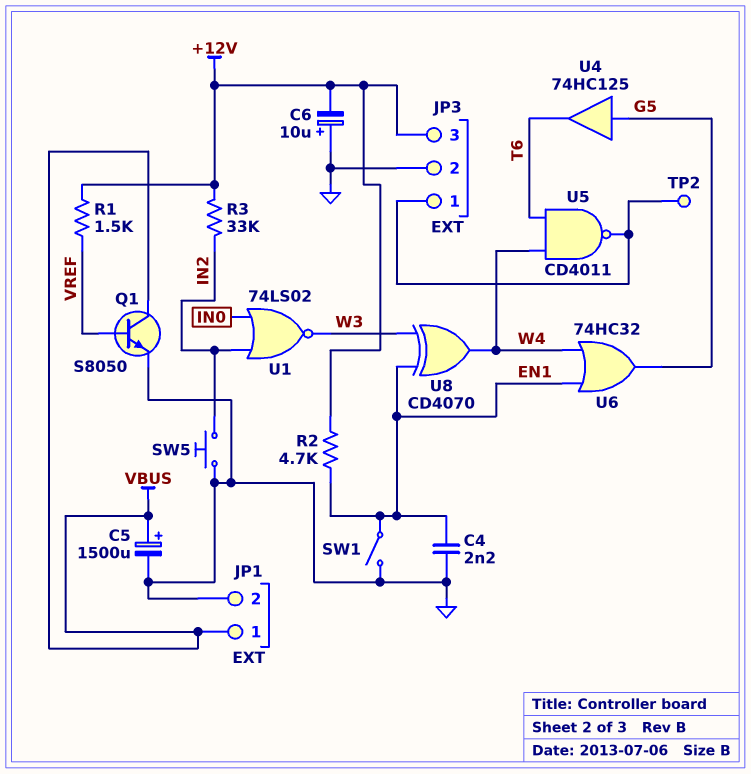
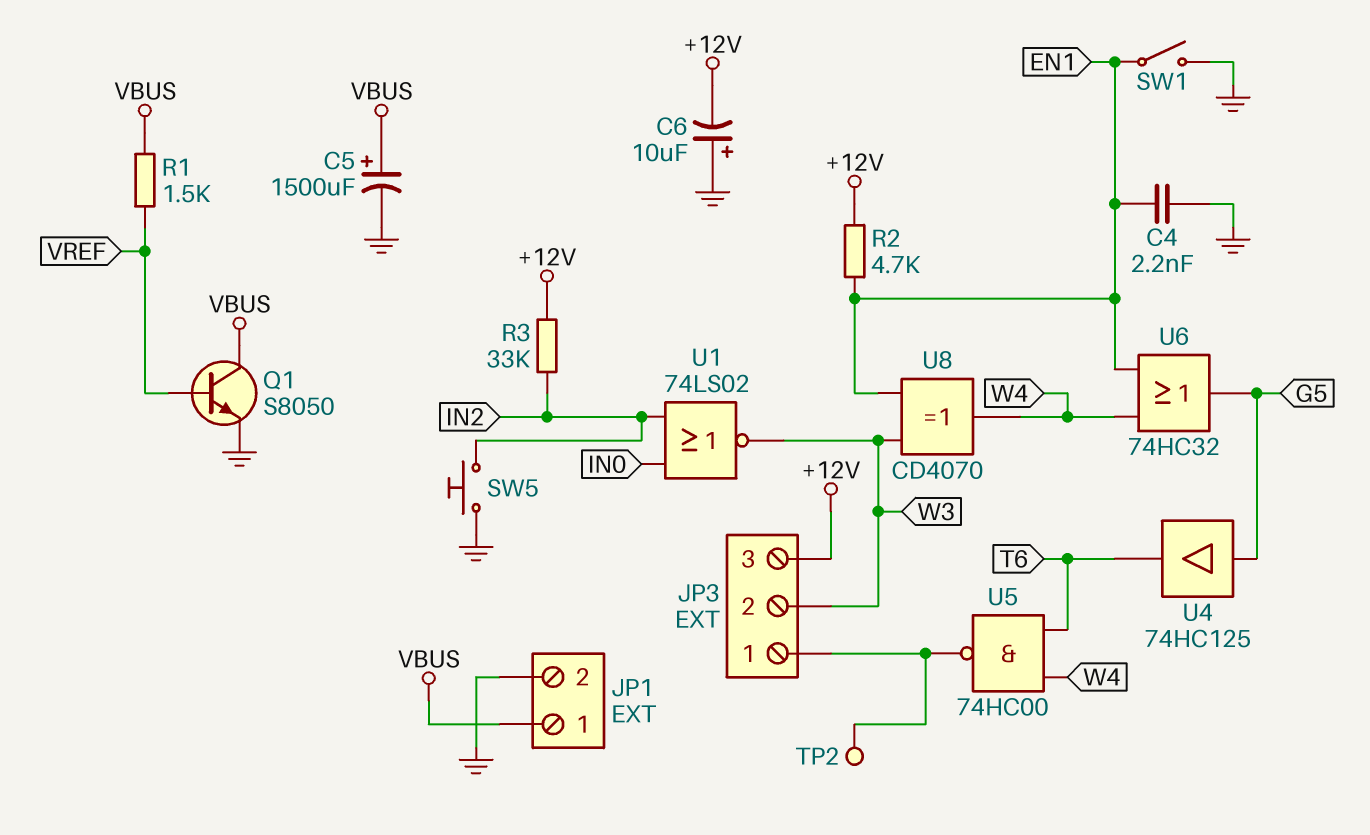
JP3 pin 2: GND -> W3
R1: 1.5k (+12V, VREF) -> 1.5k (VBUS, VREF)
U5: NAND CD4011 (in T6, in W4, out JP3/1) -> NAND 74HC00 (in T6, in W4, out JP3/1)

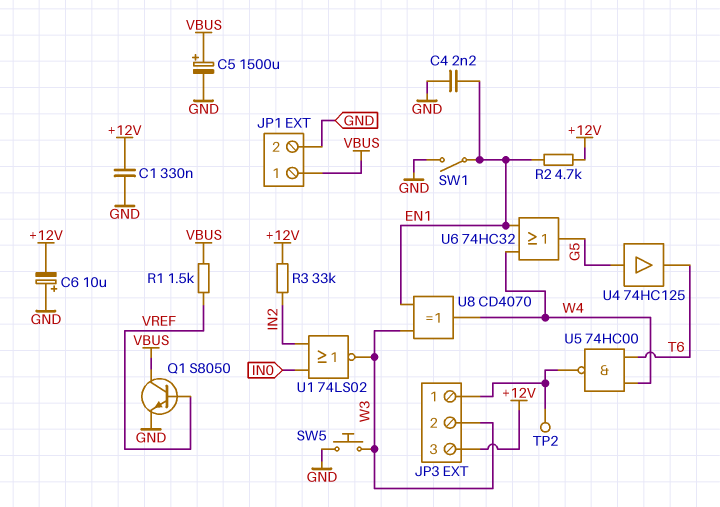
C1: none -> 330nF (+12V, GND)
SW5: button (GND, IN2) -> button (GND, W3)

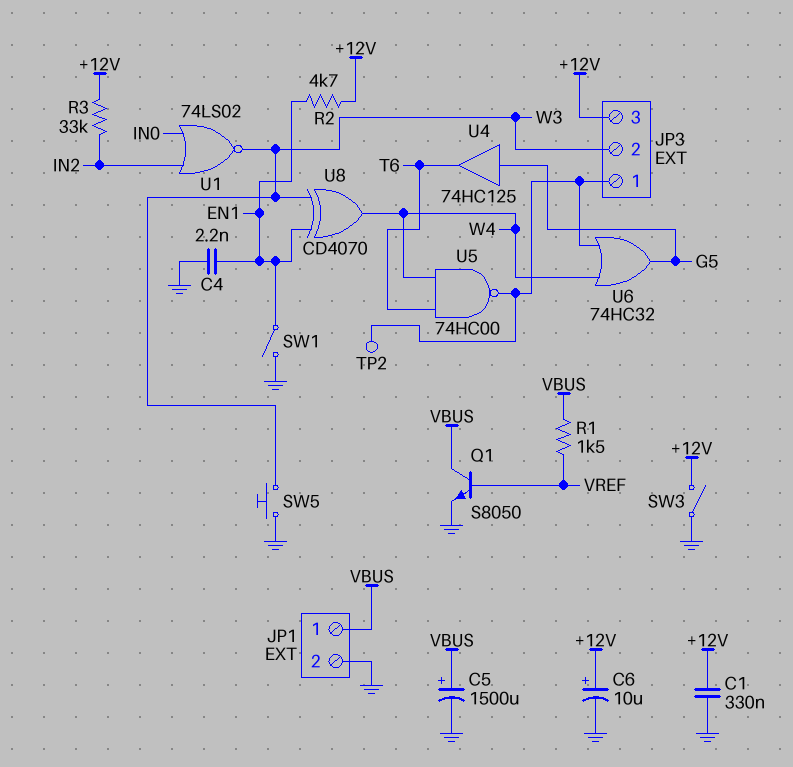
C6: 10uF (plus GND, minus +12V) -> 10uF (plus +12V, minus GND)
SW3: none -> switch (+12V, GND)
U6: OR 74HC32 (in EN1, in W4, out G5) -> OR 74HC32 (in JP3/1, in W4, out G5)

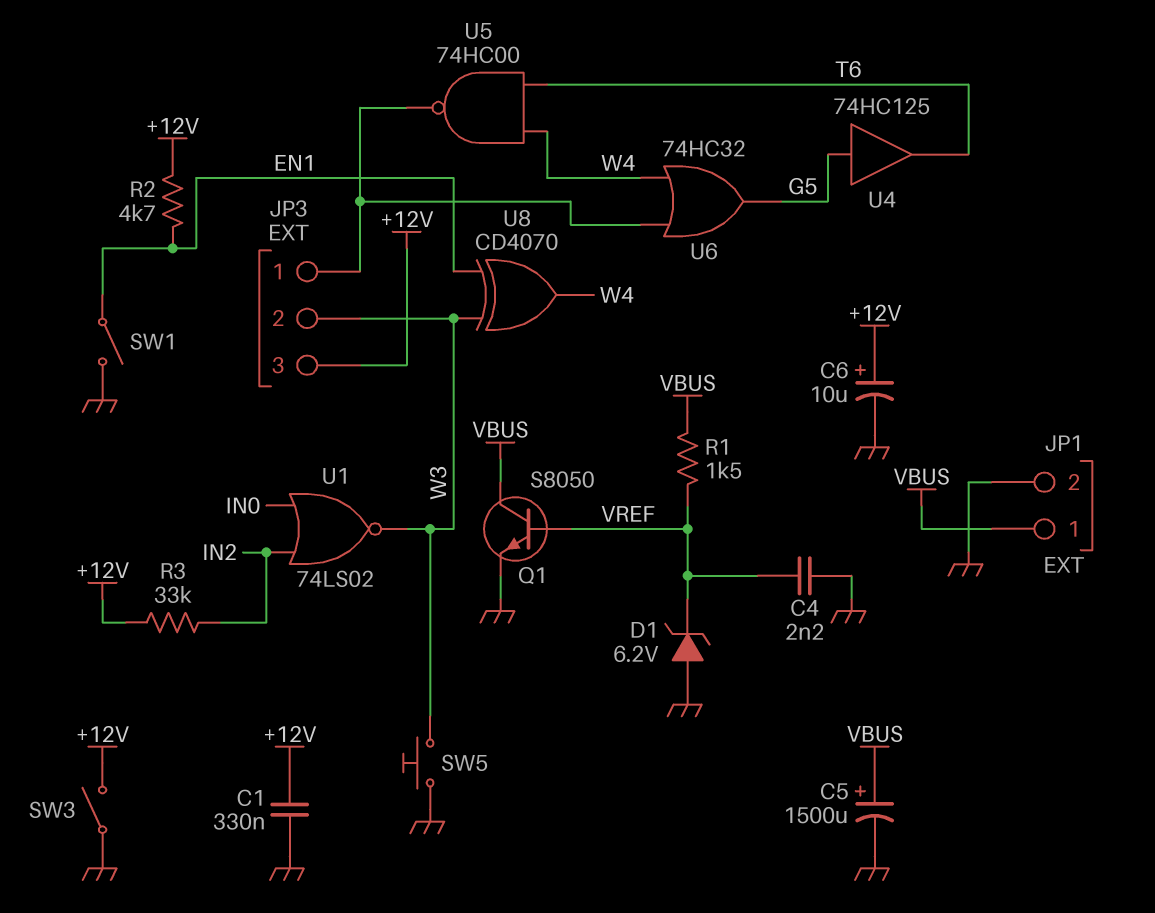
C4: 2.2nF (EN1, GND) -> 2.2nF (GND, VREF)
D1: none -> zener 6.2V (A GND, K VREF)
TP2: test point (JP3/1) -> none

